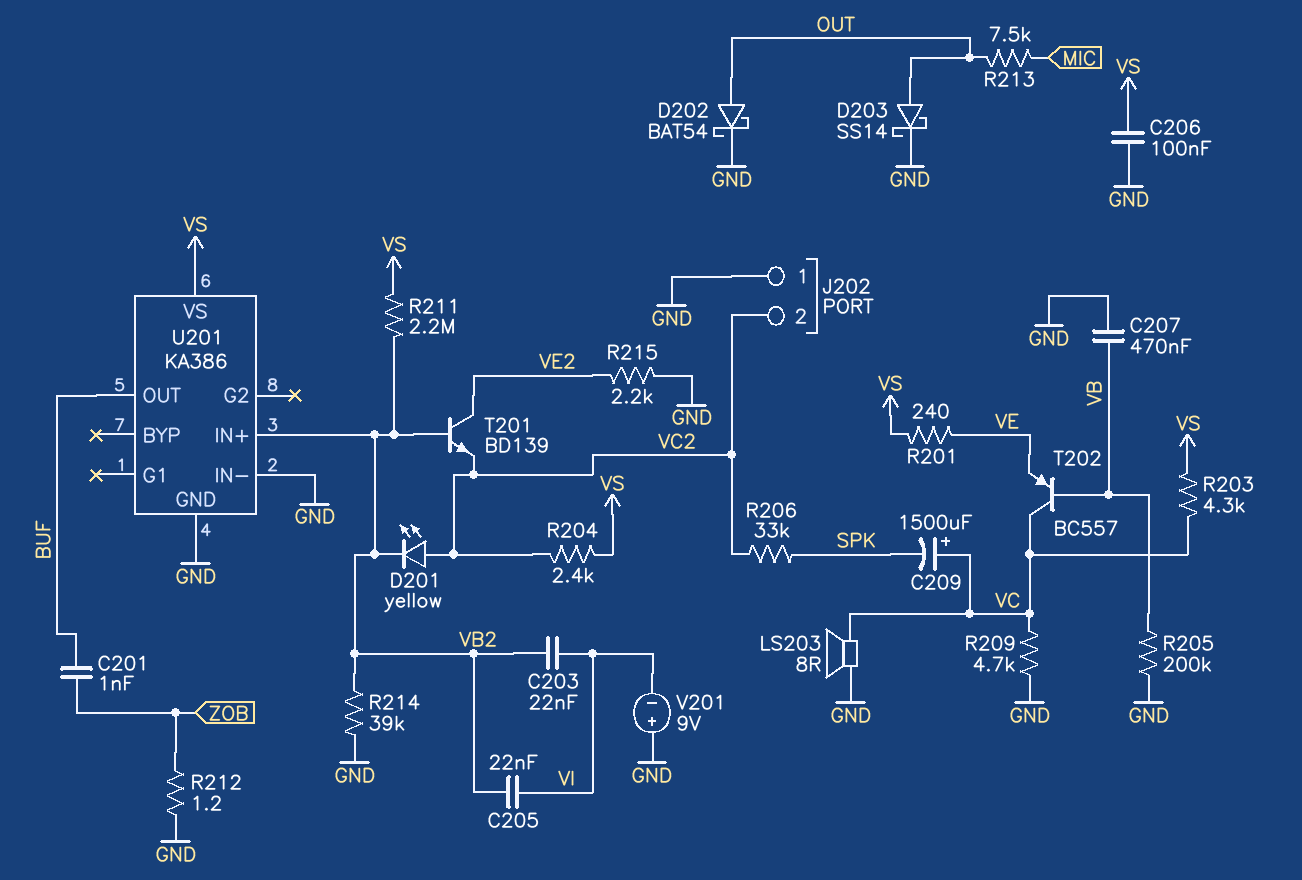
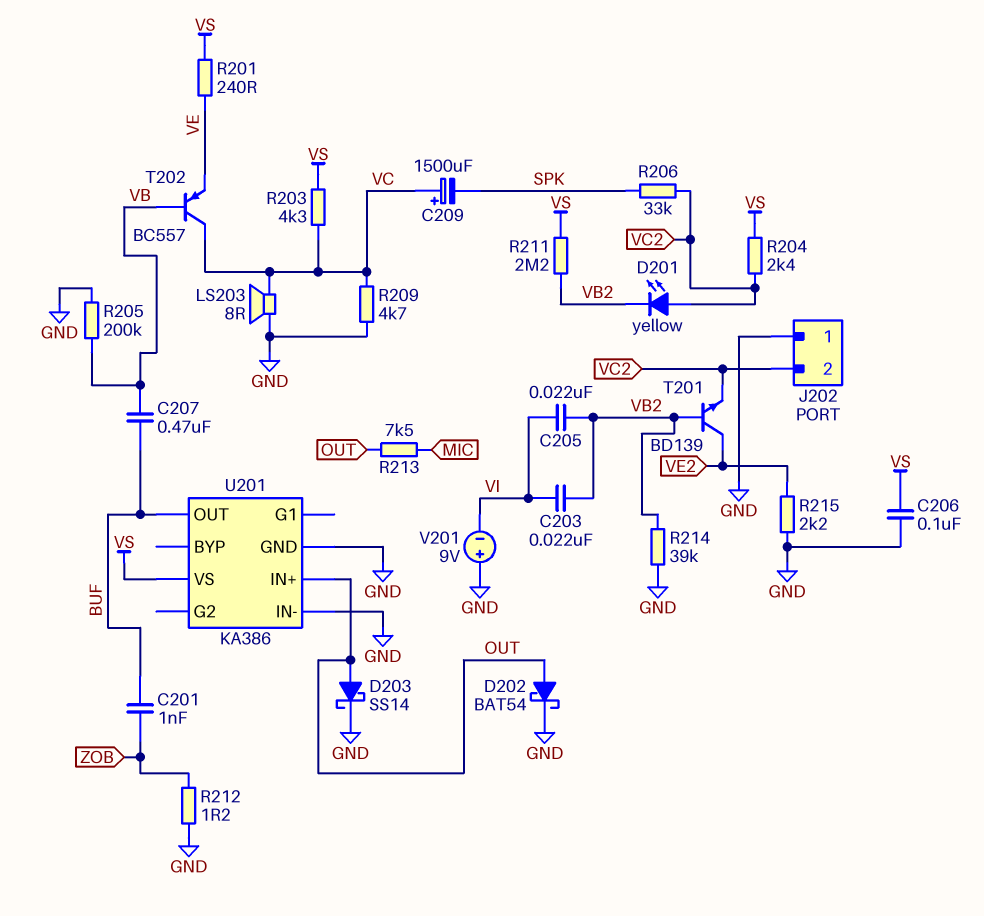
C207: 470nF (GND, VB) -> 470nF (BUF, VB)
U201 pin IN+: VB2 -> OUT

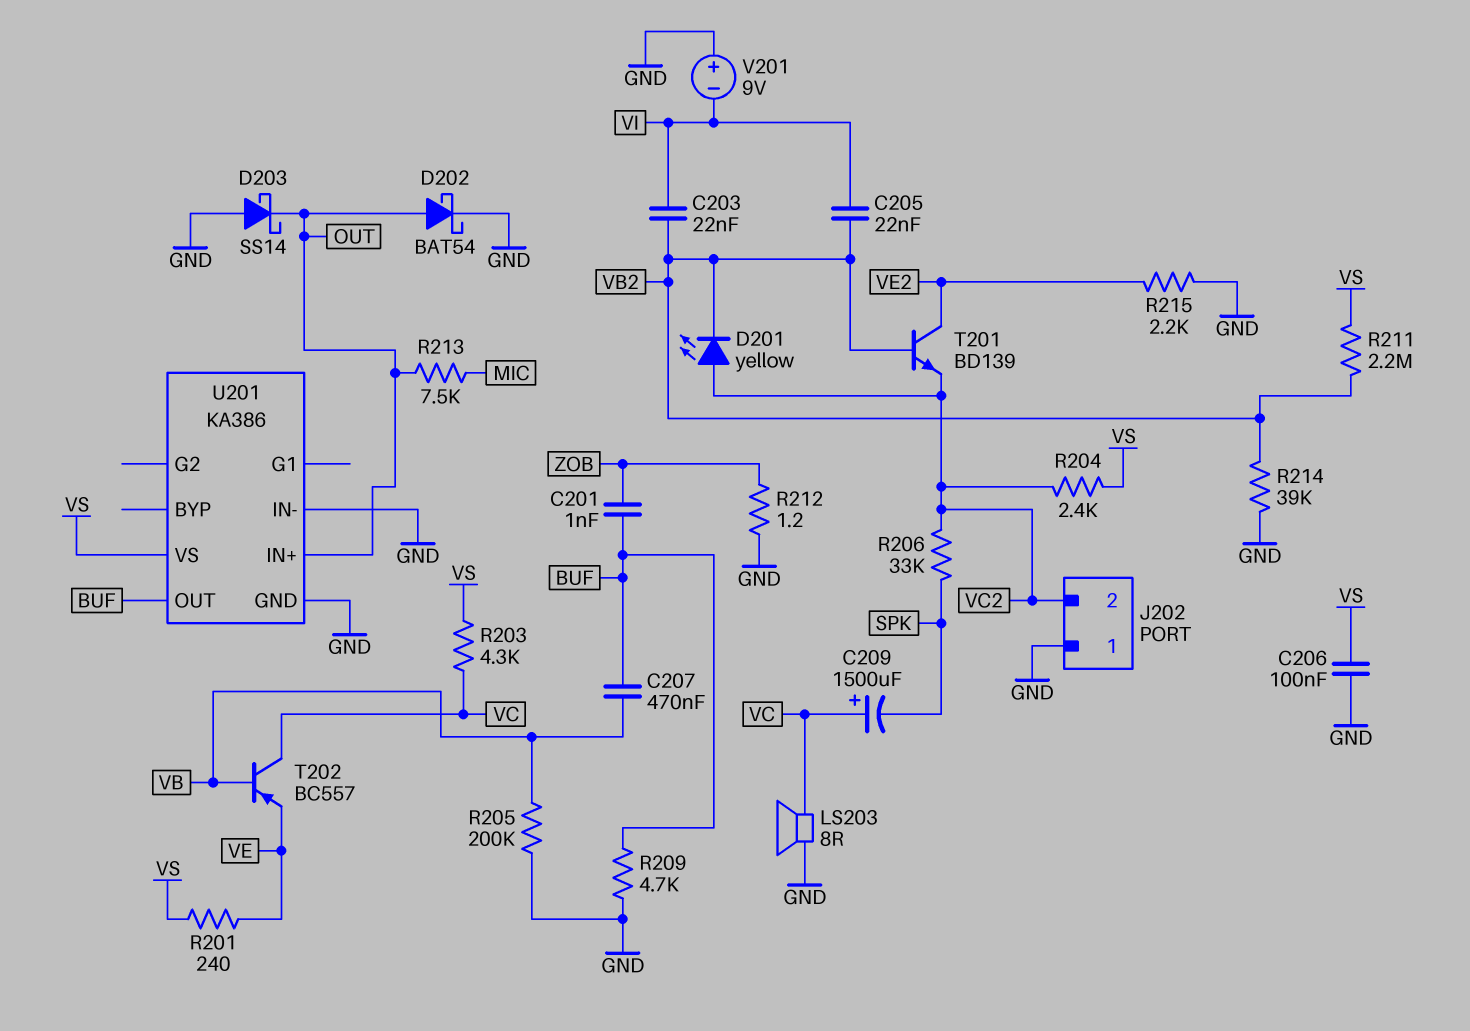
D203: schottky SS14 (A OUT, K GND) -> schottky SS14 (A GND, K OUT)
R209: 4.7k (GND, VC) -> 4.7k (BUF, GND)

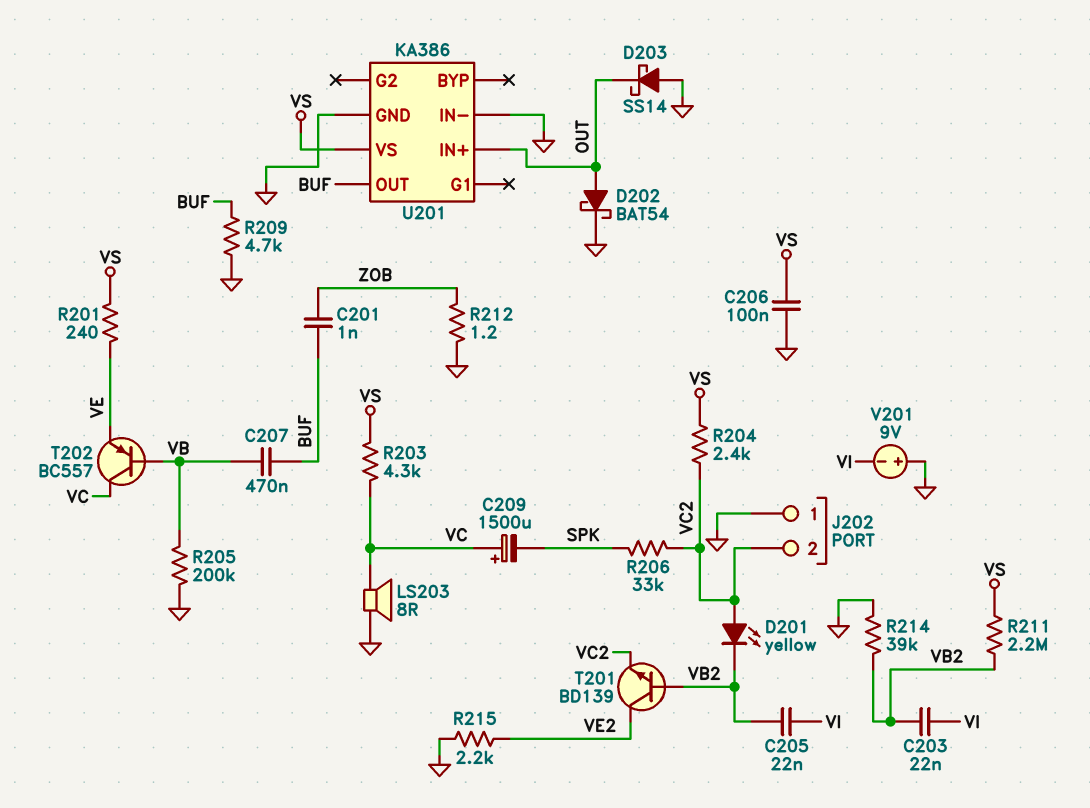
R213: 7.5k (MIC, OUT) -> none

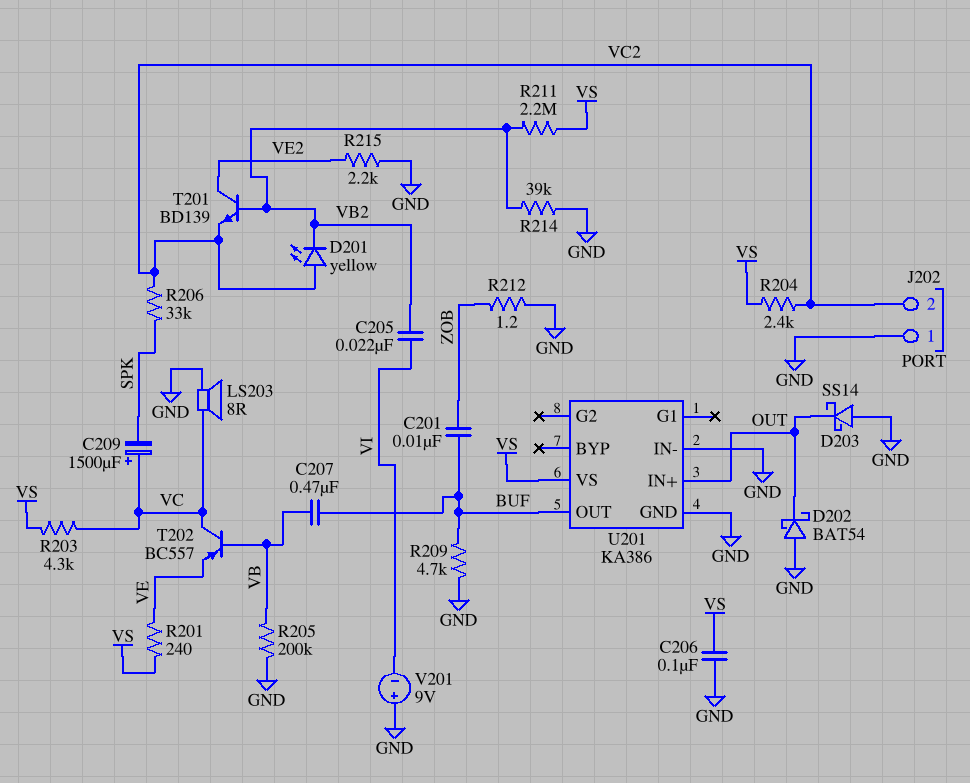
C201: 1nF (BUF, ZOB) -> 10nF (BUF, ZOB)
C203: 22nF (VB2, VI) -> none
D202: schottky BAT54 (A OUT, K GND) -> schottky BAT54 (A GND, K OUT)

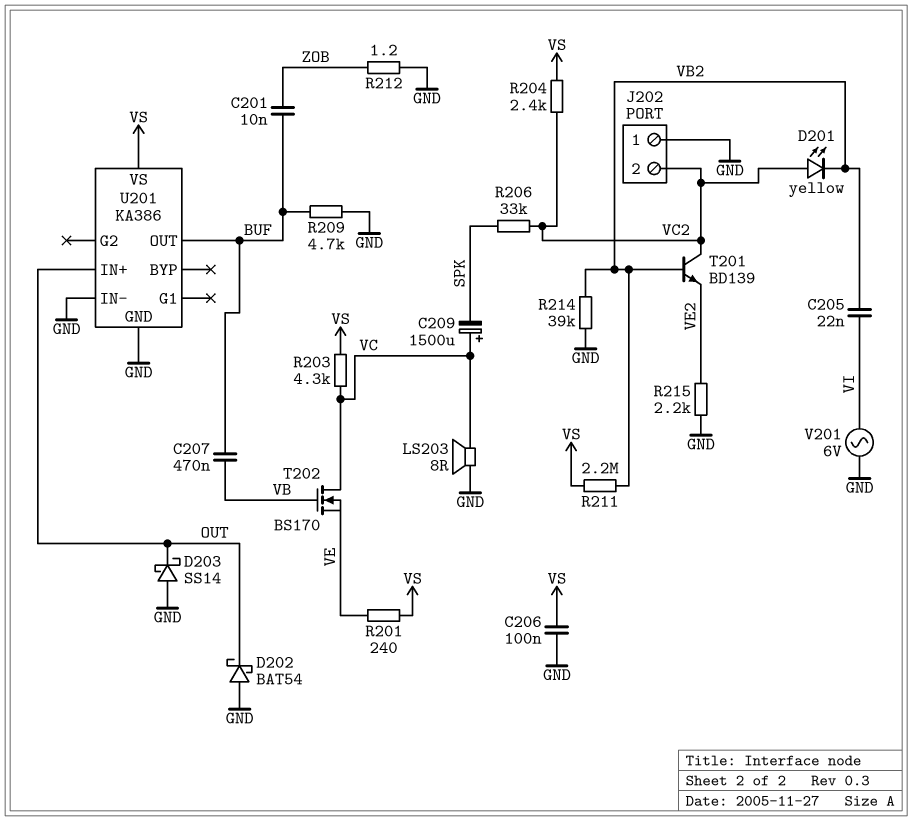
R205: 200k (GND, VB) -> none
T201: NPN BD139 (B VB2, C VE2, E VC2) -> NPN BD139 (B VB2, C VC2, E VE2)
T202: PNP BC557 (B VB, C VC, E VE) -> NMOS BS170 (G VB, D VC, S VE)
V201: 9V (plus GND, minus VI) -> AC 6V (GND, VI)

